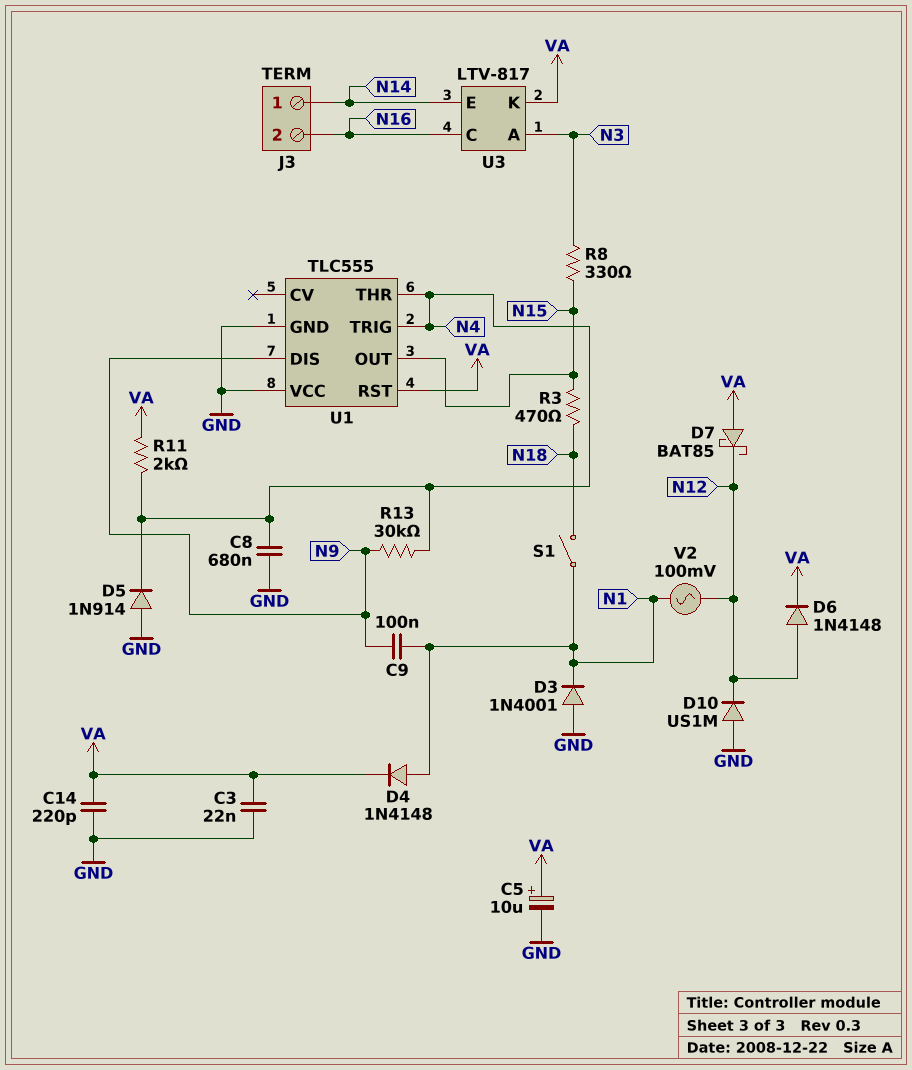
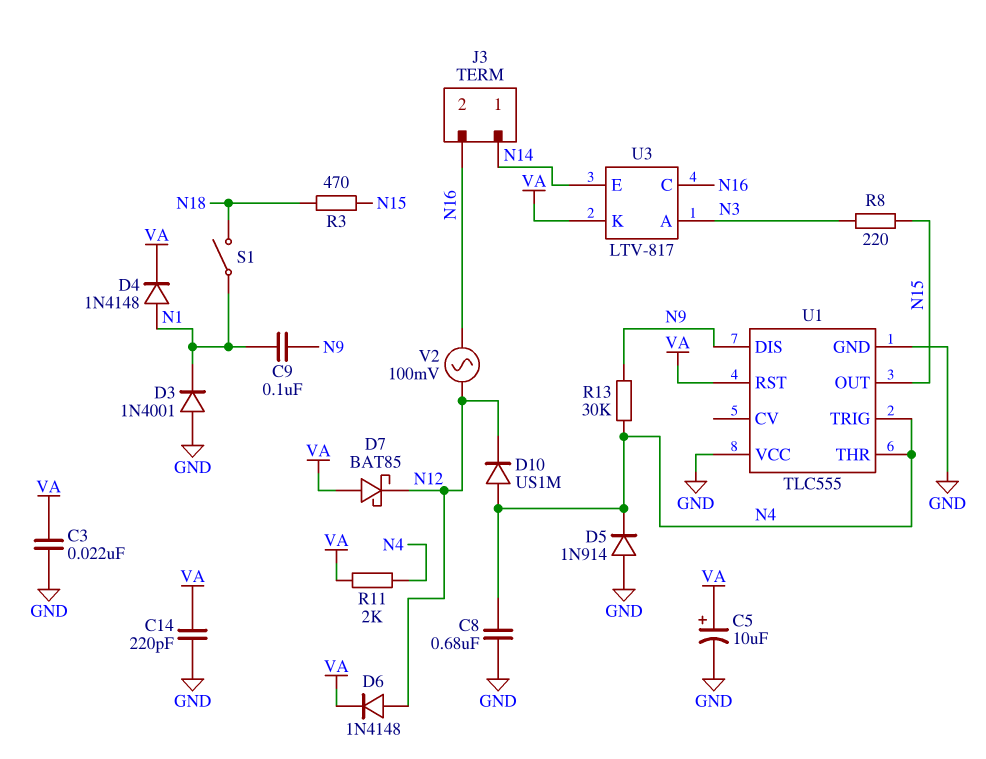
D10: diode US1M (A GND, K N12) -> diode US1M (A N4, K N12)
R8: 330 (N3, N15) -> 220 (N3, N15)
V2: AC 100mV (N1, N12) -> AC 100mV (N12, N16)

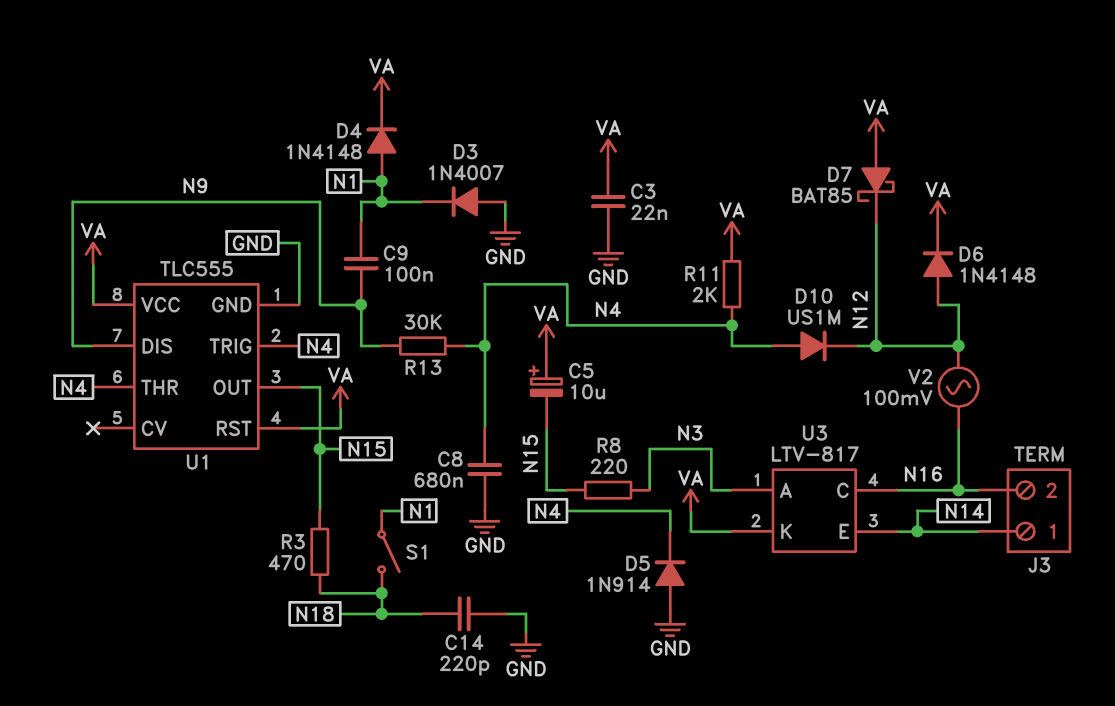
C5: 10uF (plus VA, minus GND) -> 10uF (plus VA, minus N15)
C14: 220pF (GND, VA) -> 220pF (GND, N18)
D3: diode 1N4001 (A GND, K N1) -> diode 1N4007 (A GND, K N1)
U1 pin VCC: GND -> VA

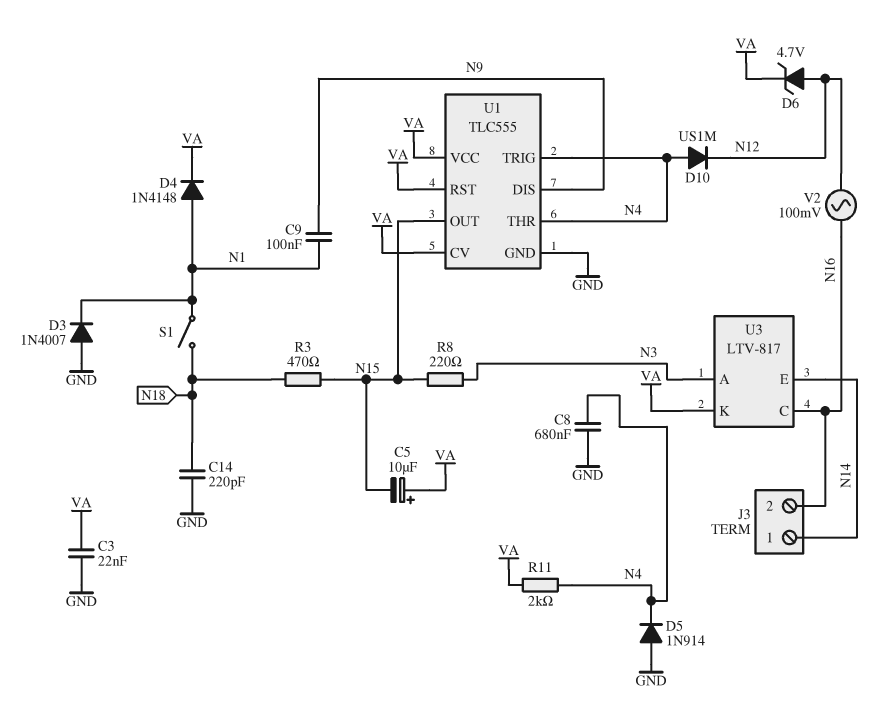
D6: diode 1N4148 (A N12, K VA) -> zener 4.7V (A N12, K VA)
D7: schottky BAT85 (A VA, K N12) -> none
R13: 30k (N4, N9) -> none
U1 pin CV: none -> VA

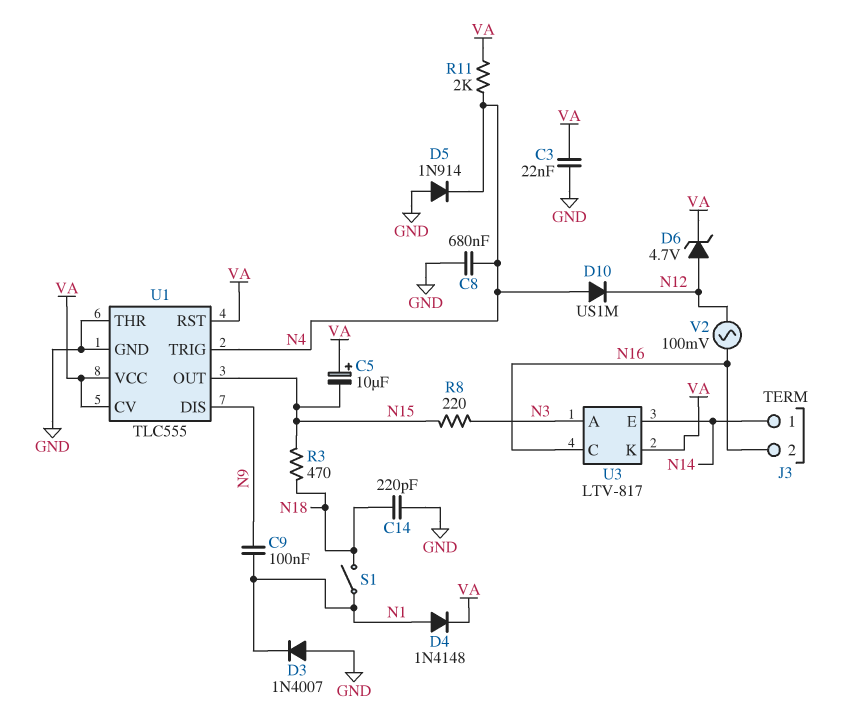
U1 pin THR: N4 -> GND

